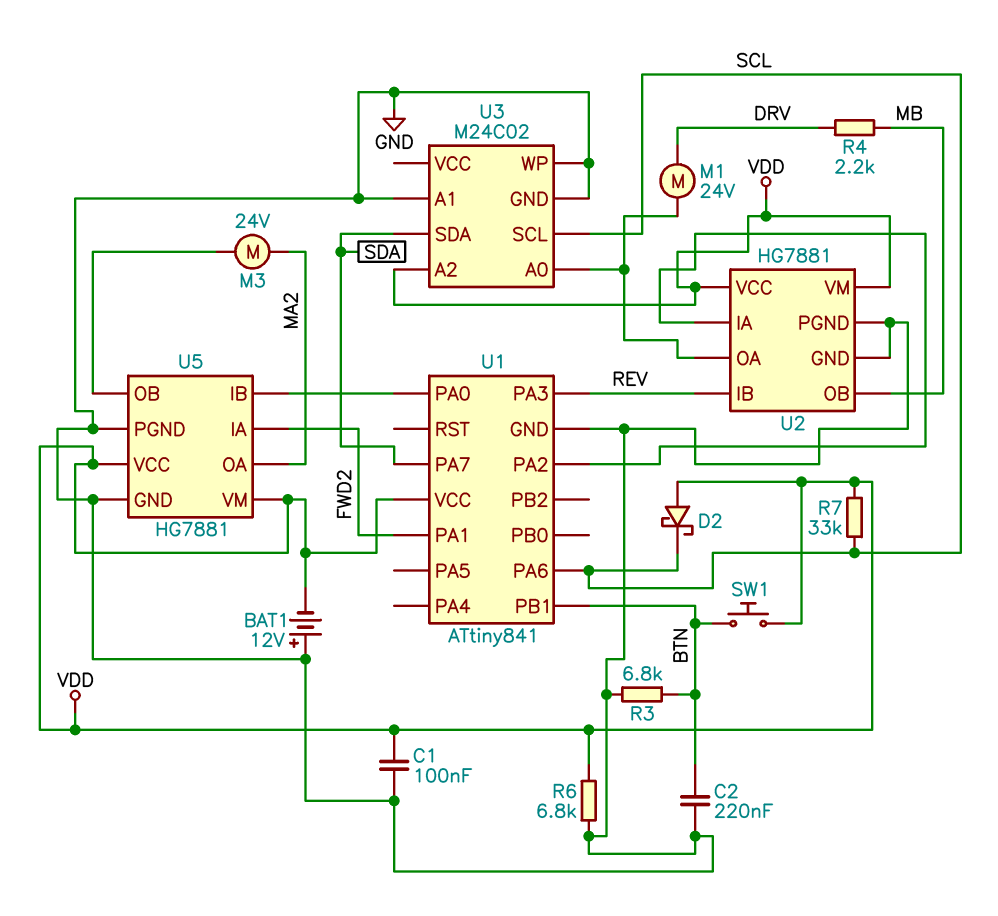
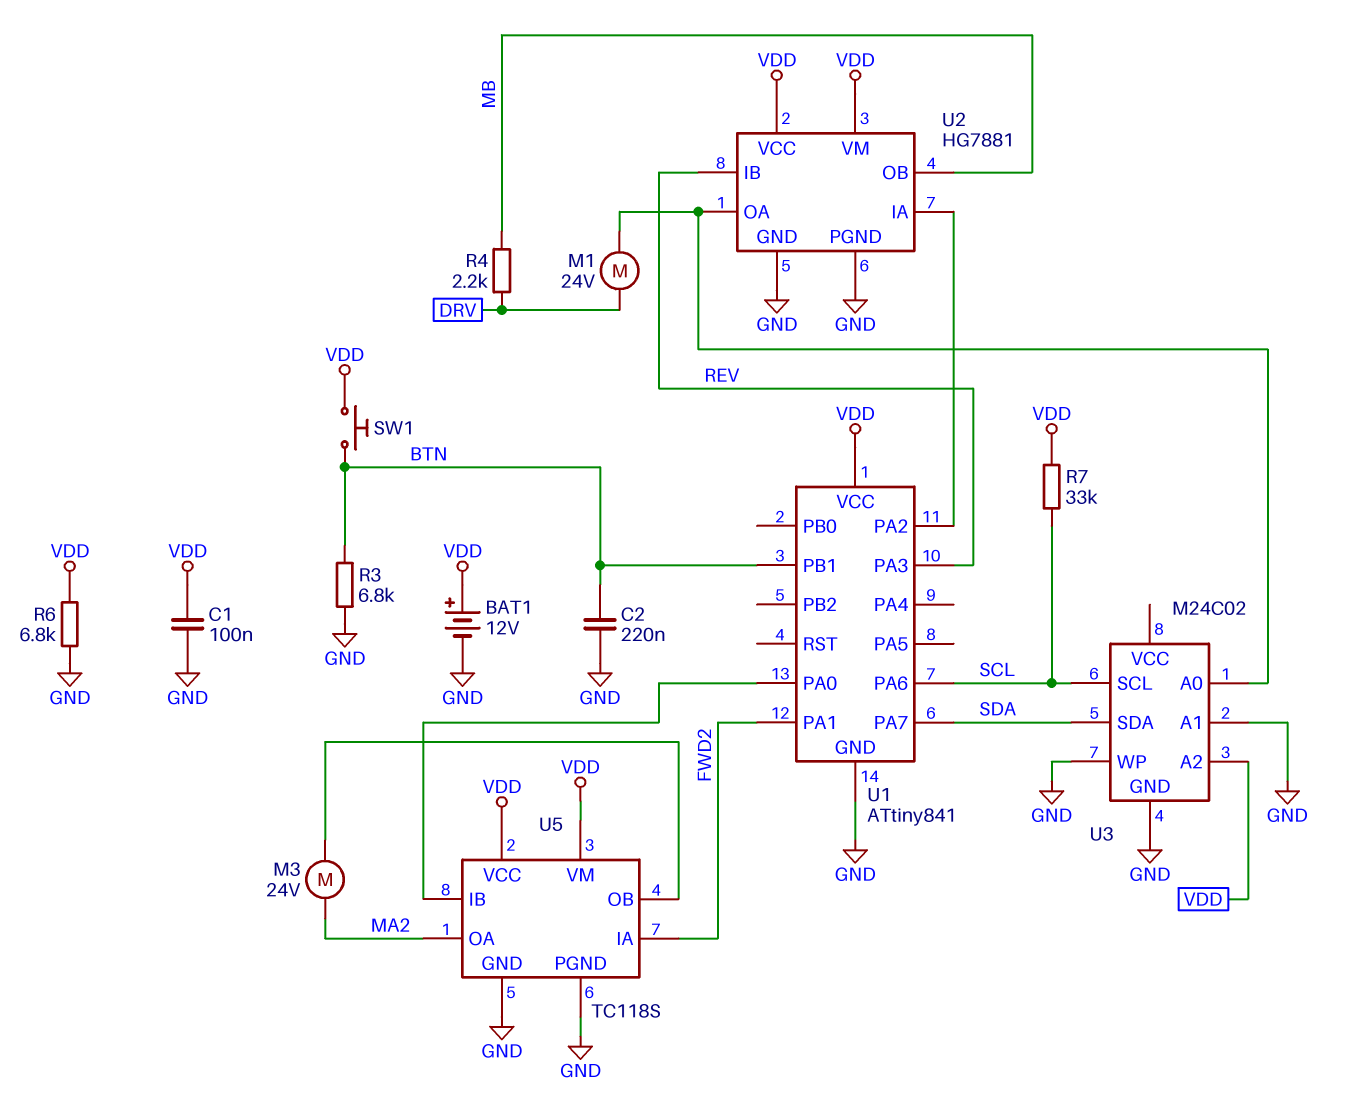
BAT1: 12V (plus GND, minus VDD) -> 12V (plus VDD, minus GND)
D2: schottky (A VDD, K SCL) -> none
U5: HG7881 -> TC118S

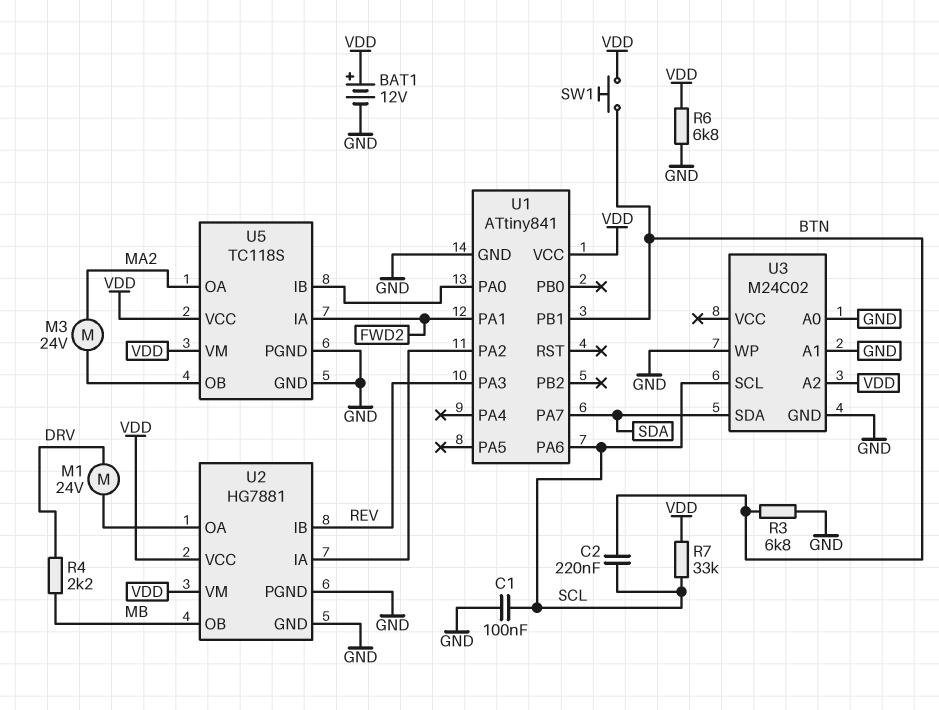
C1: 100nF (GND, VDD) -> 100nF (GND, SCL)
C2: 220nF (BTN, GND) -> 220nF (BTN, SCL)
U3 pin A0: U2/OA -> GND

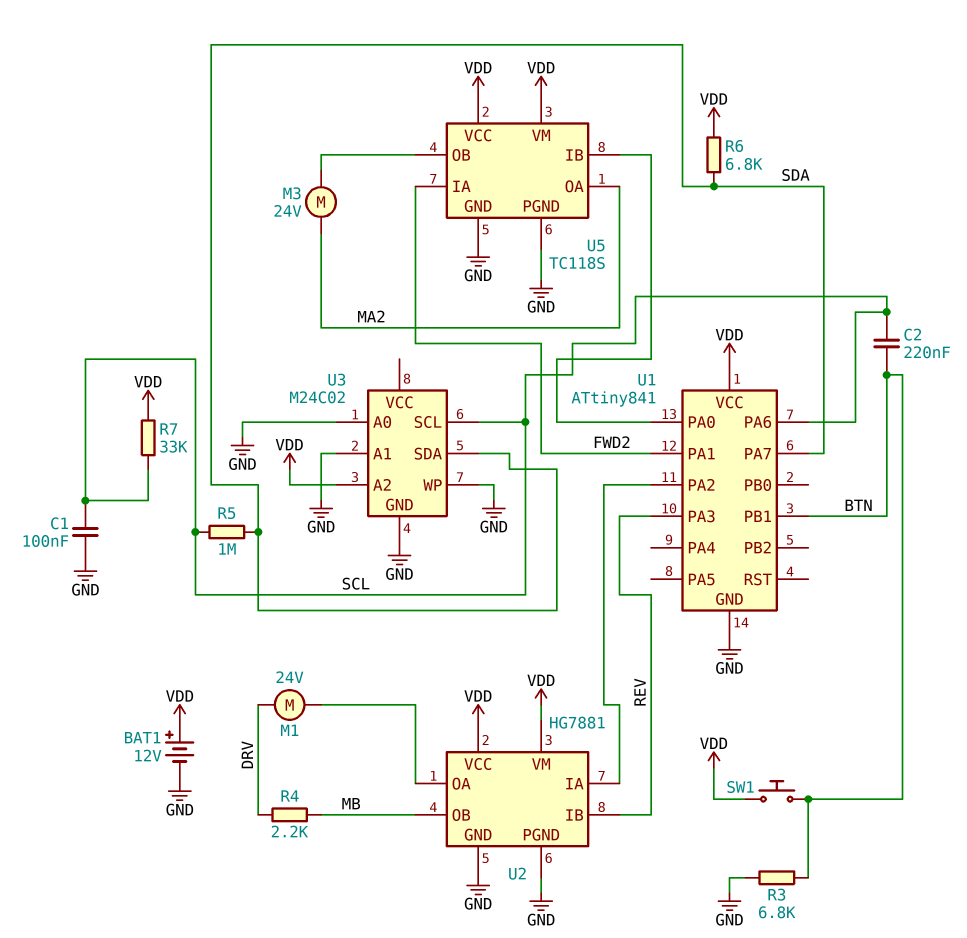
R5: none -> 1M (SCL, SDA)
R6: 6.8k (GND, VDD) -> 6.8k (SDA, VDD)

